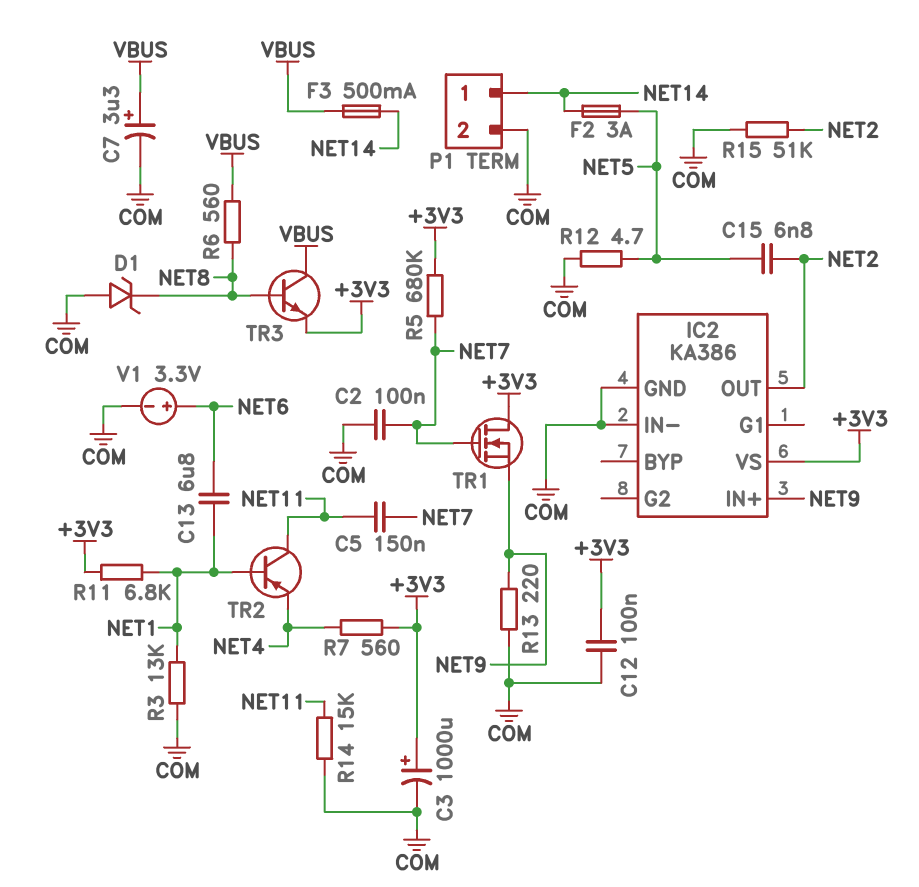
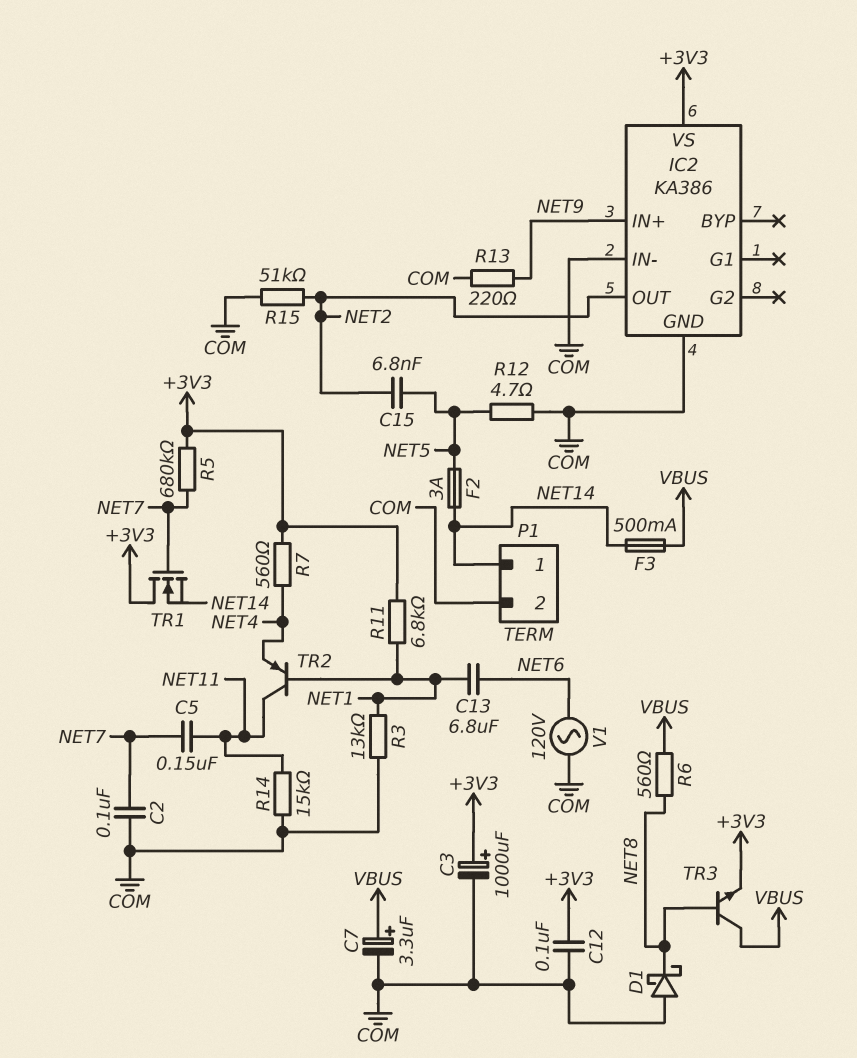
D1: zener (A COM, K NET8) -> schottky (A COM, K NET8)
TR1: NMOS (G NET7, D +3V3, S NET9) -> NMOS (G NET7, D +3V3, S NET14)
V1: 3.3V (plus NET6, minus COM) -> AC 120V (COM, NET6)

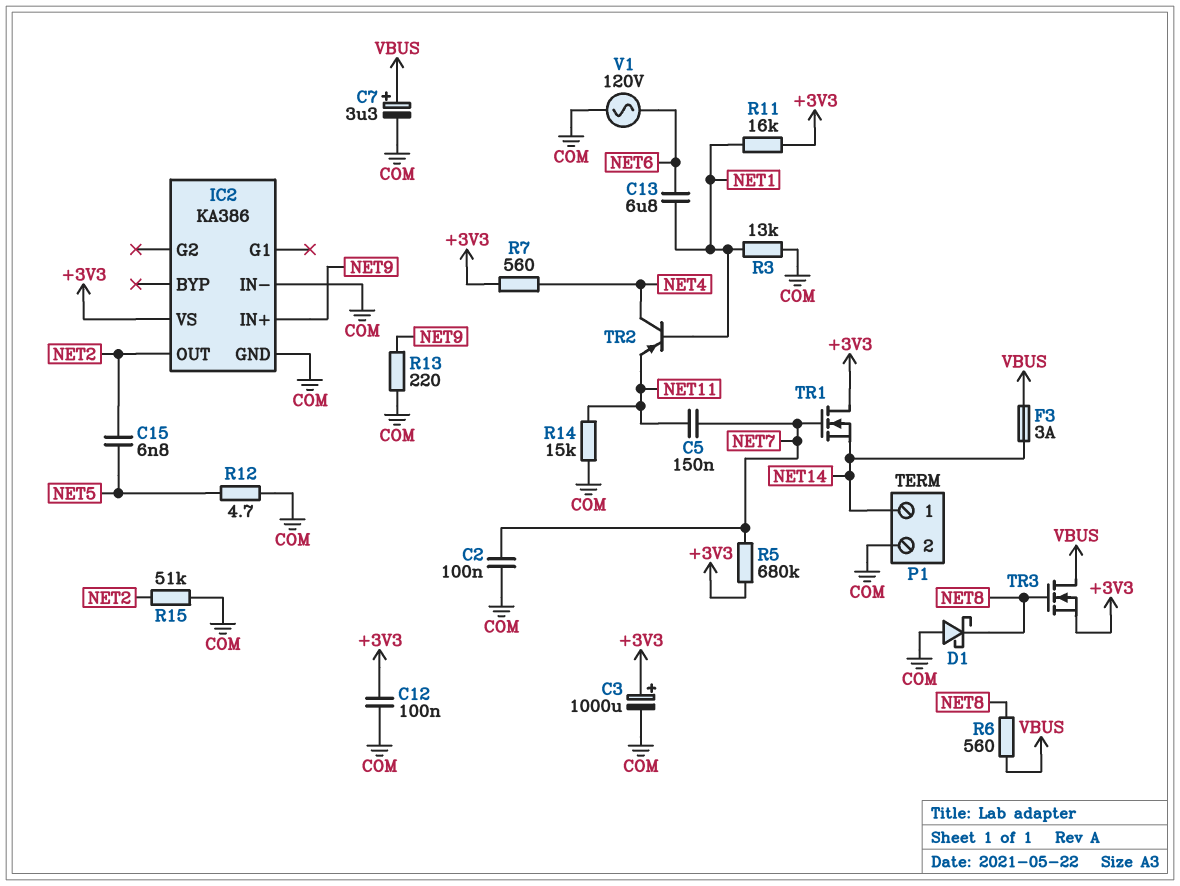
F2: 3A (NET5, NET14) -> none
F3: 500mA (NET14, VBUS) -> 3A (NET14, VBUS)
R11: 6.8k (+3V3, NET1) -> 16k (+3V3, NET1)
TR2: PNP (B NET1, C NET11, E NET4) -> PNP (B NET1, C NET4, E NET11)
TR3: NPN (B NET8, C VBUS, E +3V3) -> NMOS (G NET8, D VBUS, S +3V3)

